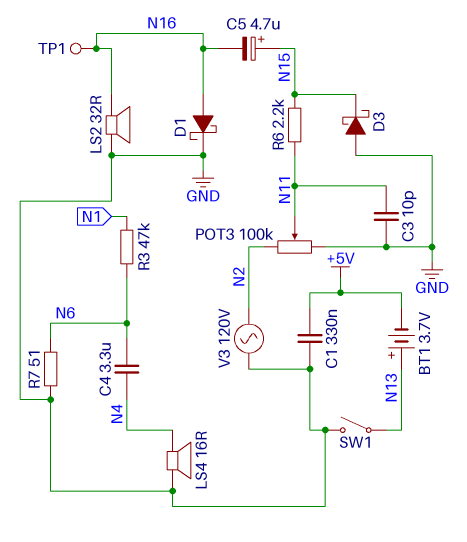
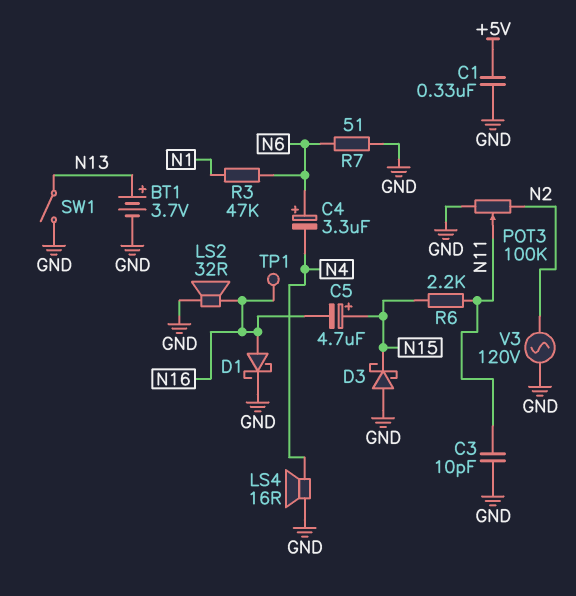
BT1: 3.7V (plus N13, minus +5V) -> 3.7V (plus N13, minus GND)
C4: 3.3uF (N4, N6) -> 3.3uF (plus N6, minus N4)

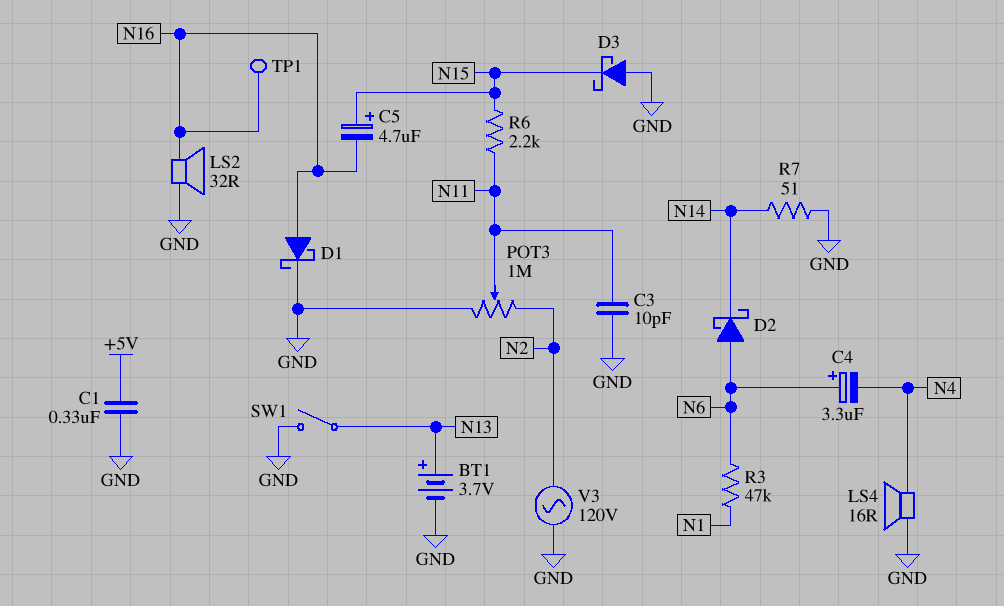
D2: none -> schottky (A N6, K N14)
POT3: 100k (GND, N2, wiper N11) -> 1M (GND, N2, wiper N11)
R7: 51 (GND, N6) -> 51 (GND, N14)

